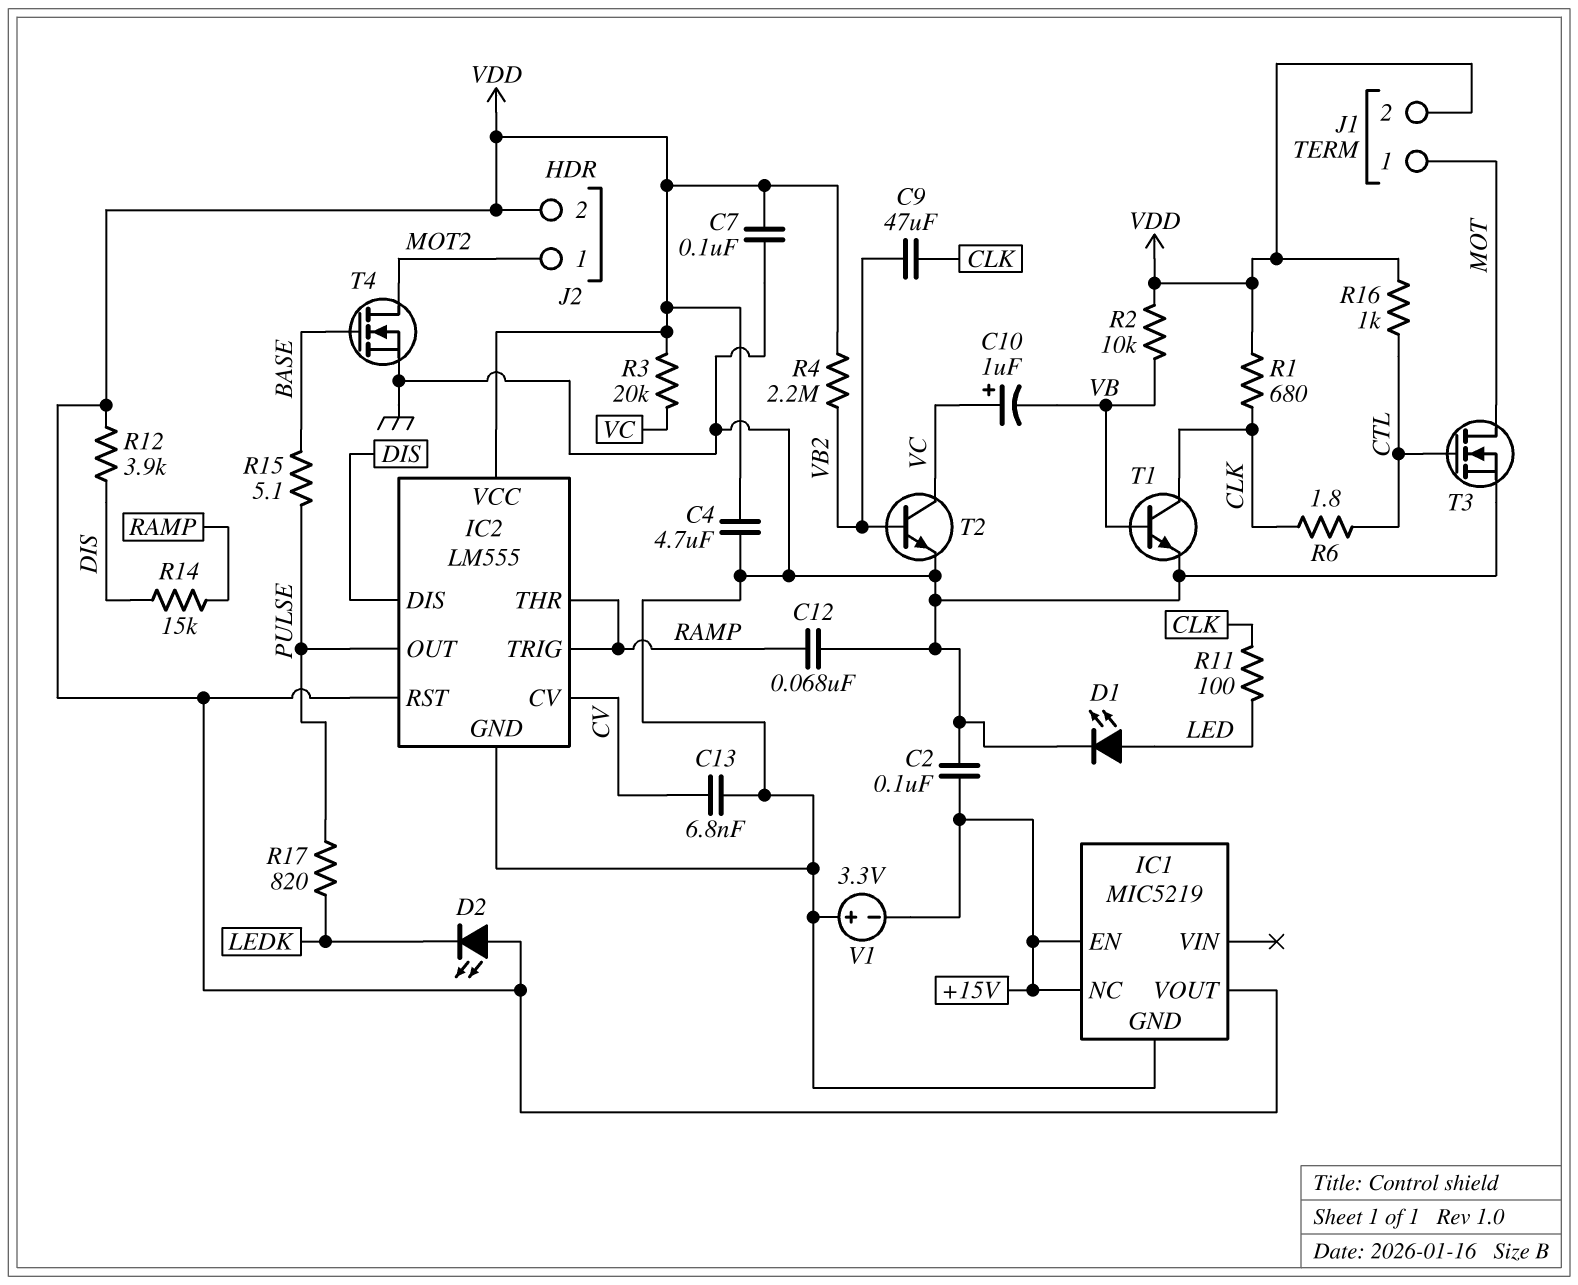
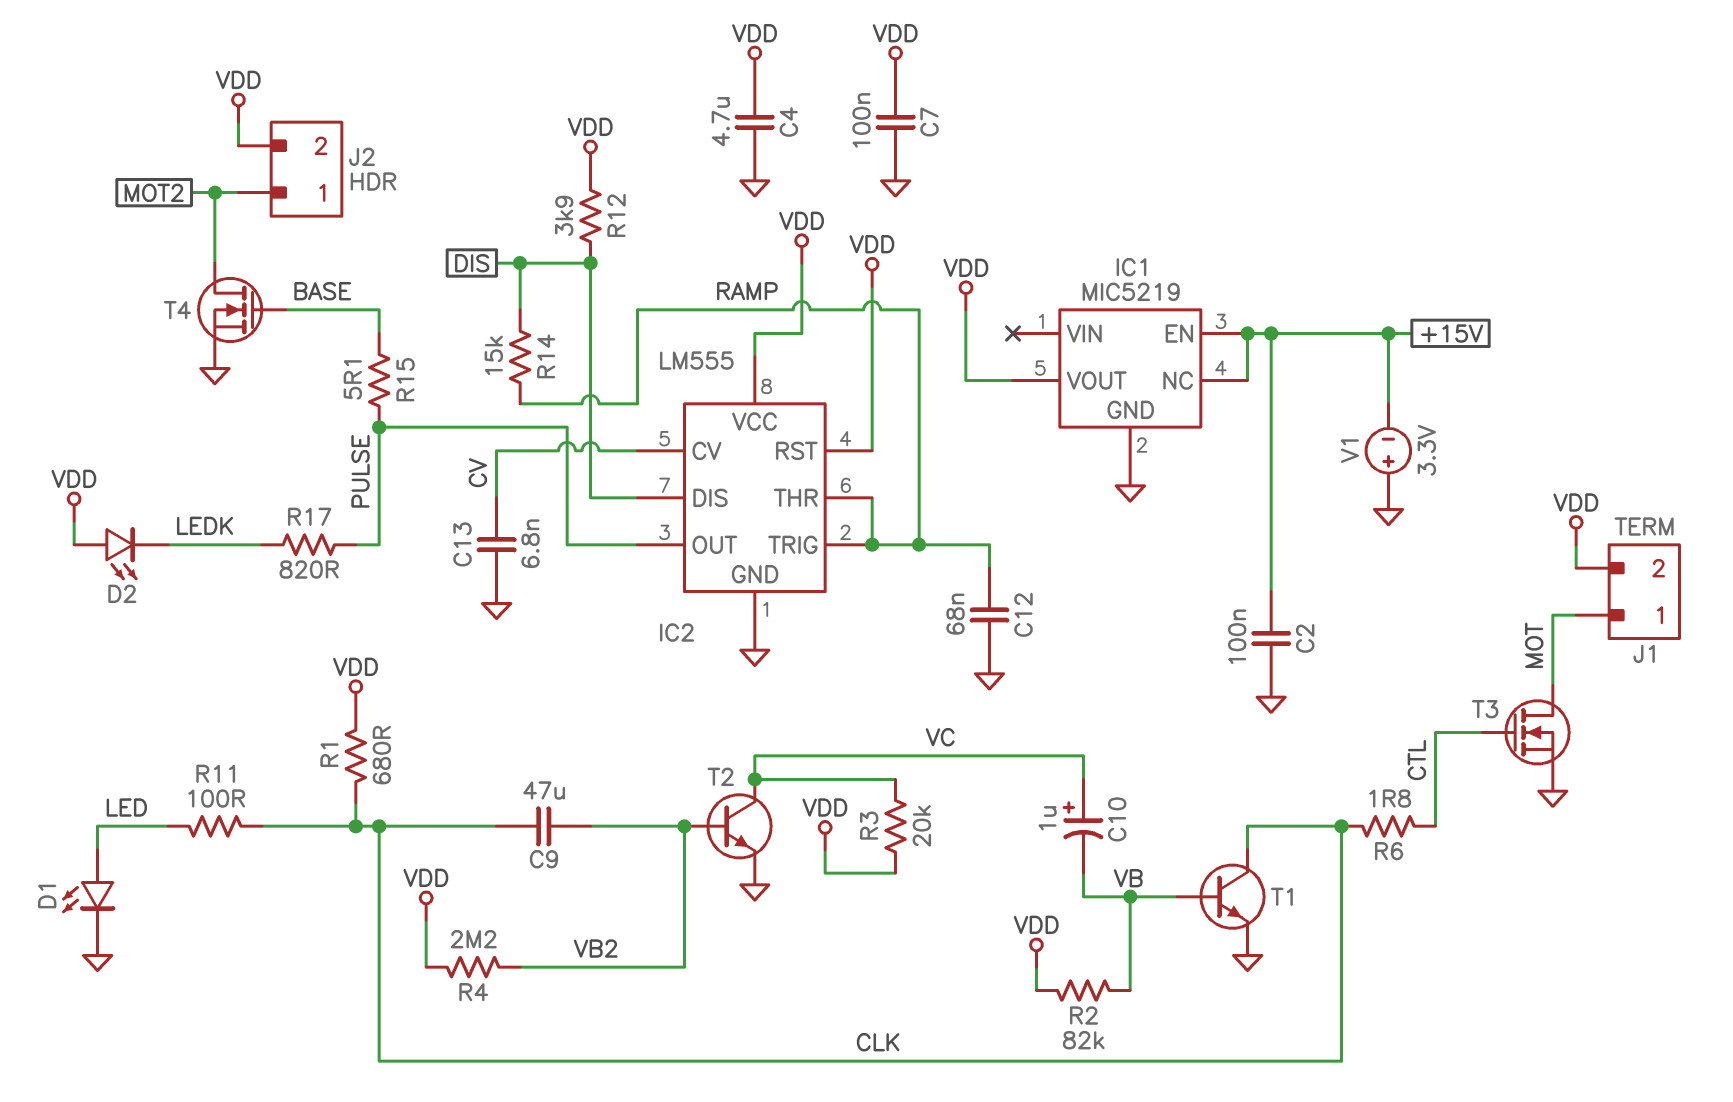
R2: 10k (VB, VDD) -> 82k (VB, VDD)
R16: 1k (CTL, VDD) -> none

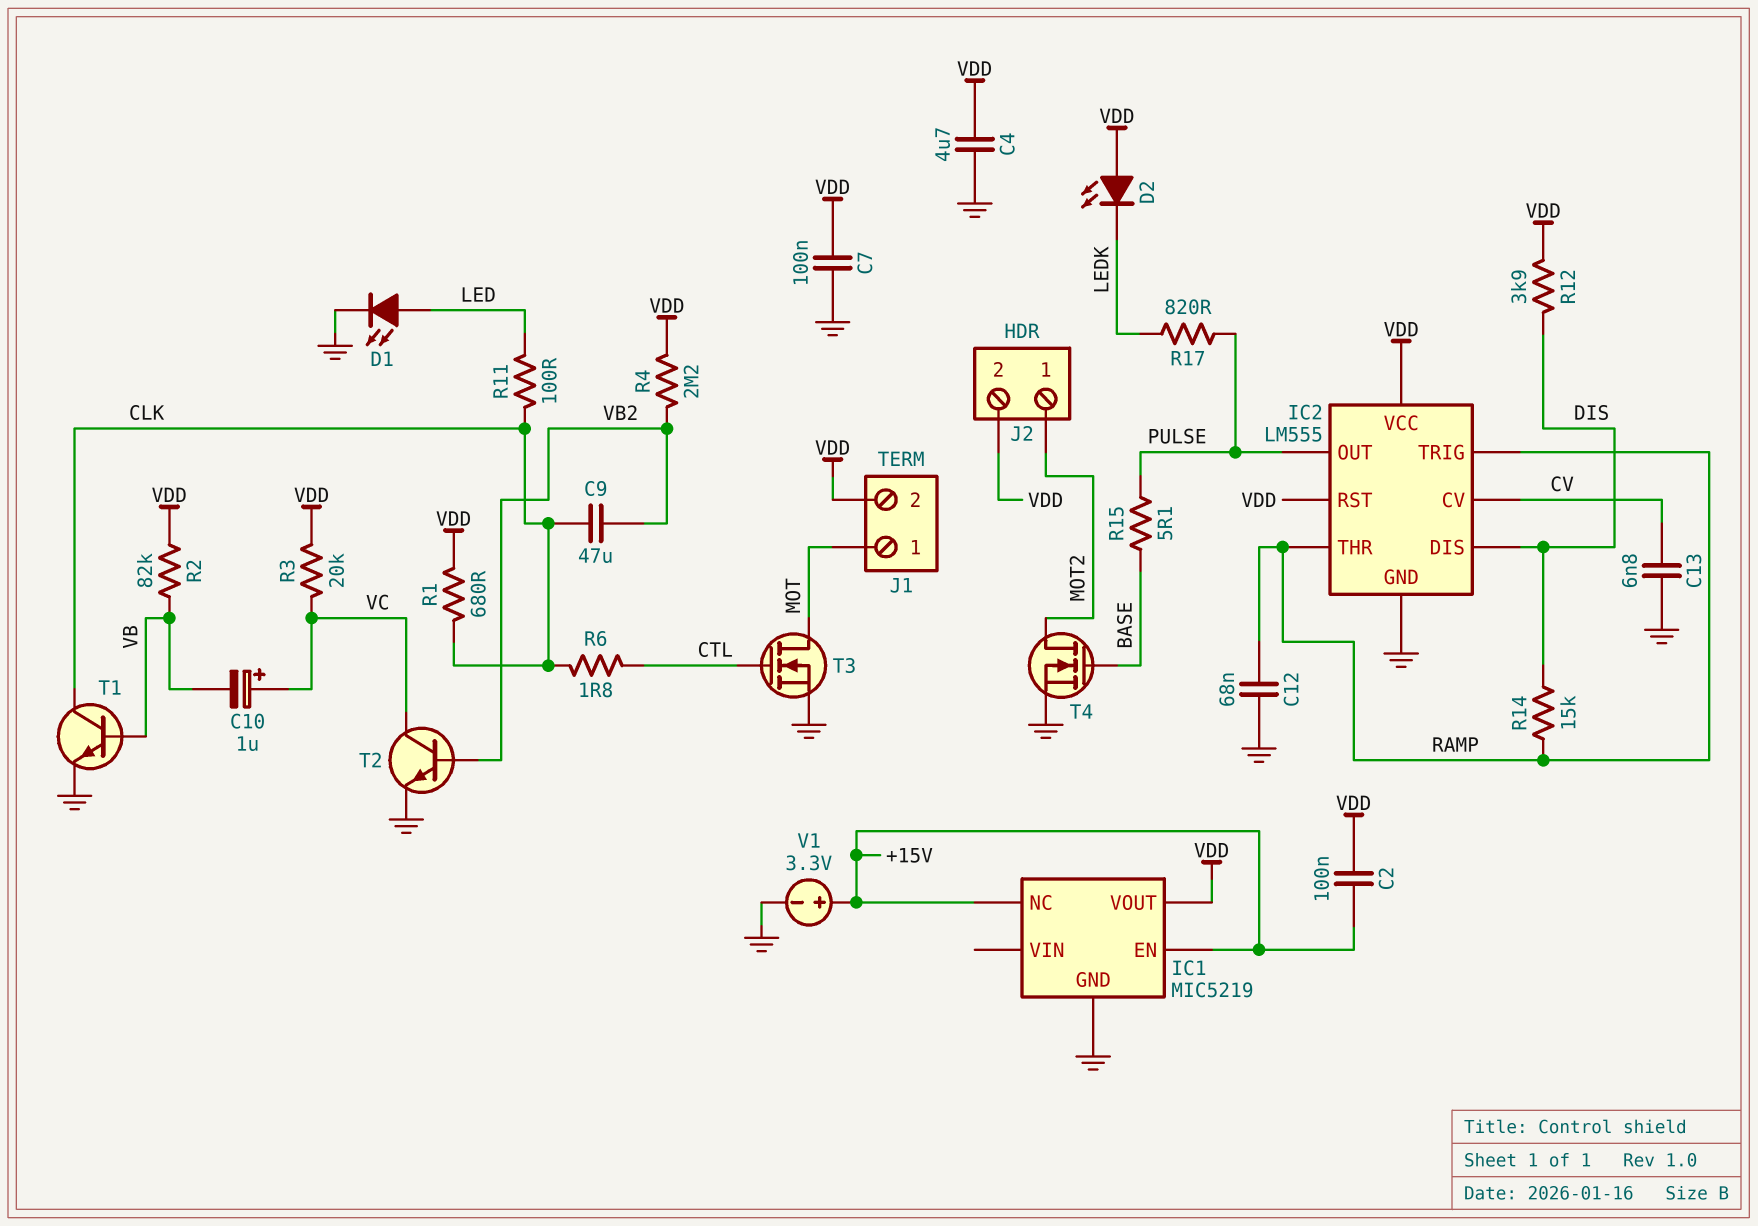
C2: 100nF (+15V, GND) -> 100nF (+15V, VDD)
V1: 3.3V (plus GND, minus +15V) -> 3.3V (plus +15V, minus GND)

